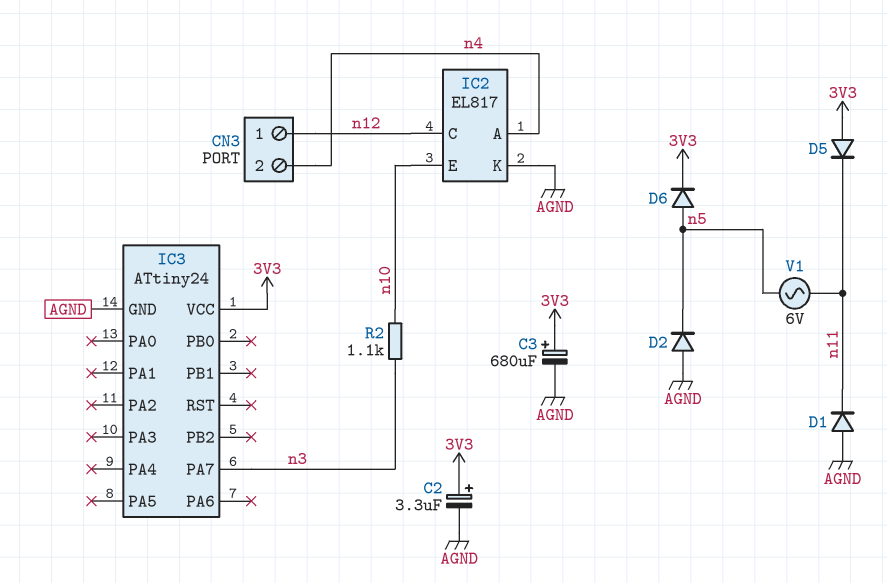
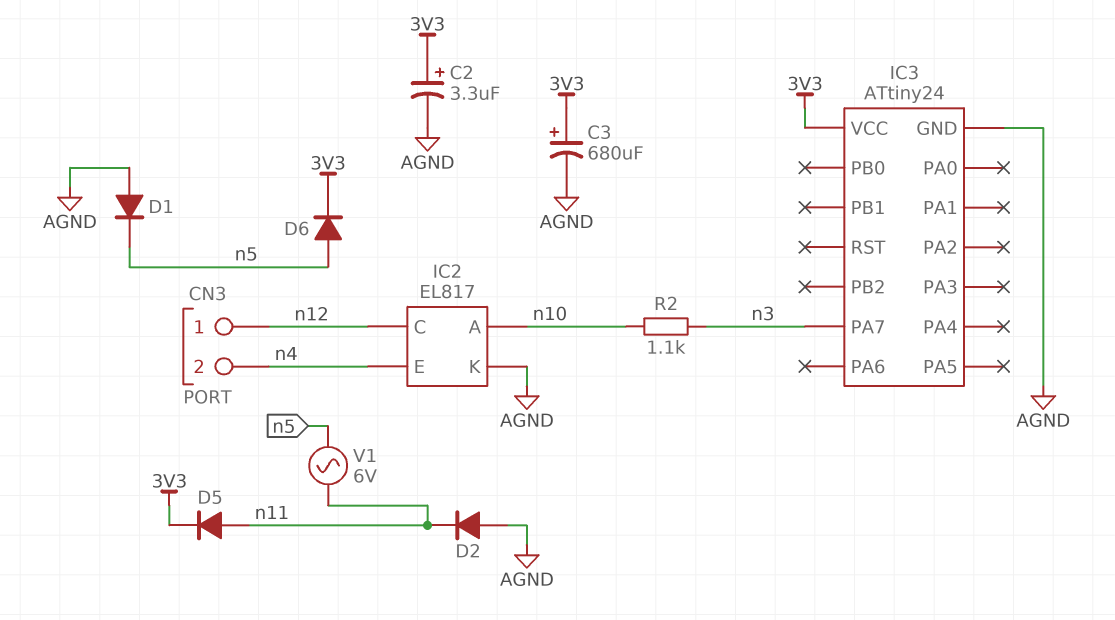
D1: diode (A AGND, K n11) -> diode (A AGND, K n5)
D2: diode (A AGND, K n5) -> diode (A AGND, K n11)
D5: diode (A 3V3, K n11) -> diode (A n11, K 3V3)
IC2 pin A: n4 -> n10
IC2 pin E: n10 -> n4

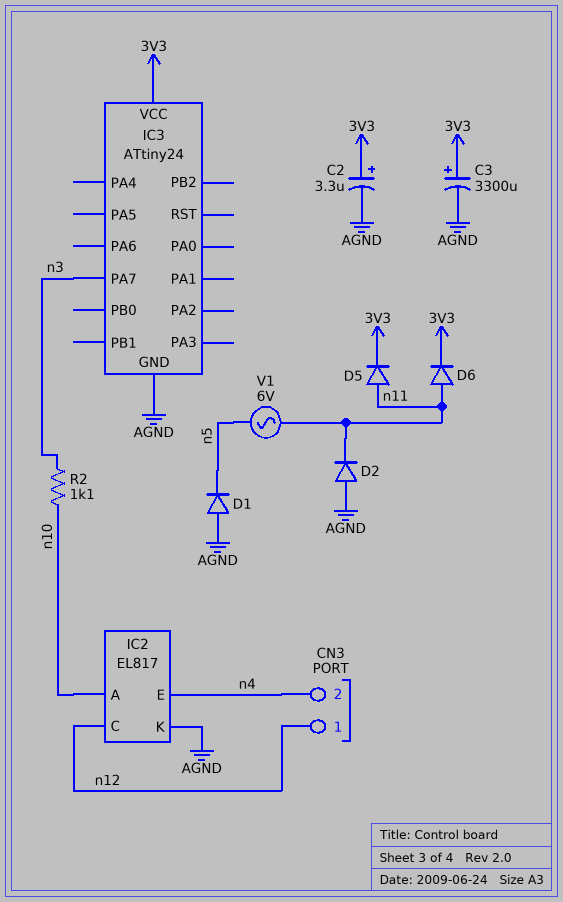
C3: 680uF (plus 3V3, minus AGND) -> 3300uF (plus 3V3, minus AGND)
D6: diode (A n5, K 3V3) -> diode (A n11, K 3V3)

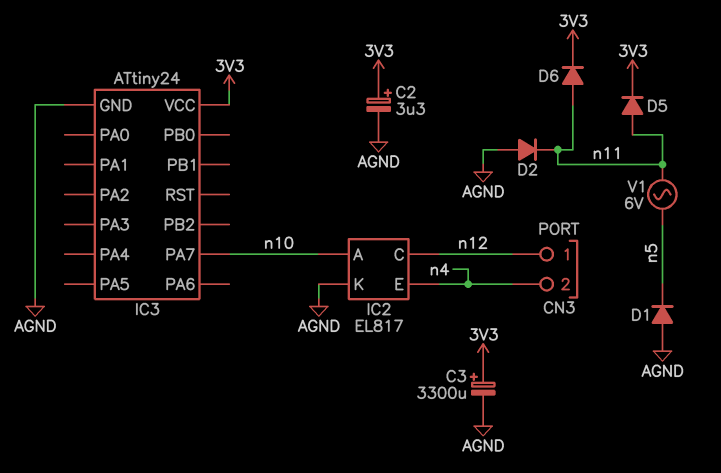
IC3 pin PA7: n3 -> n10
R2: 1.1k (n3, n10) -> none

